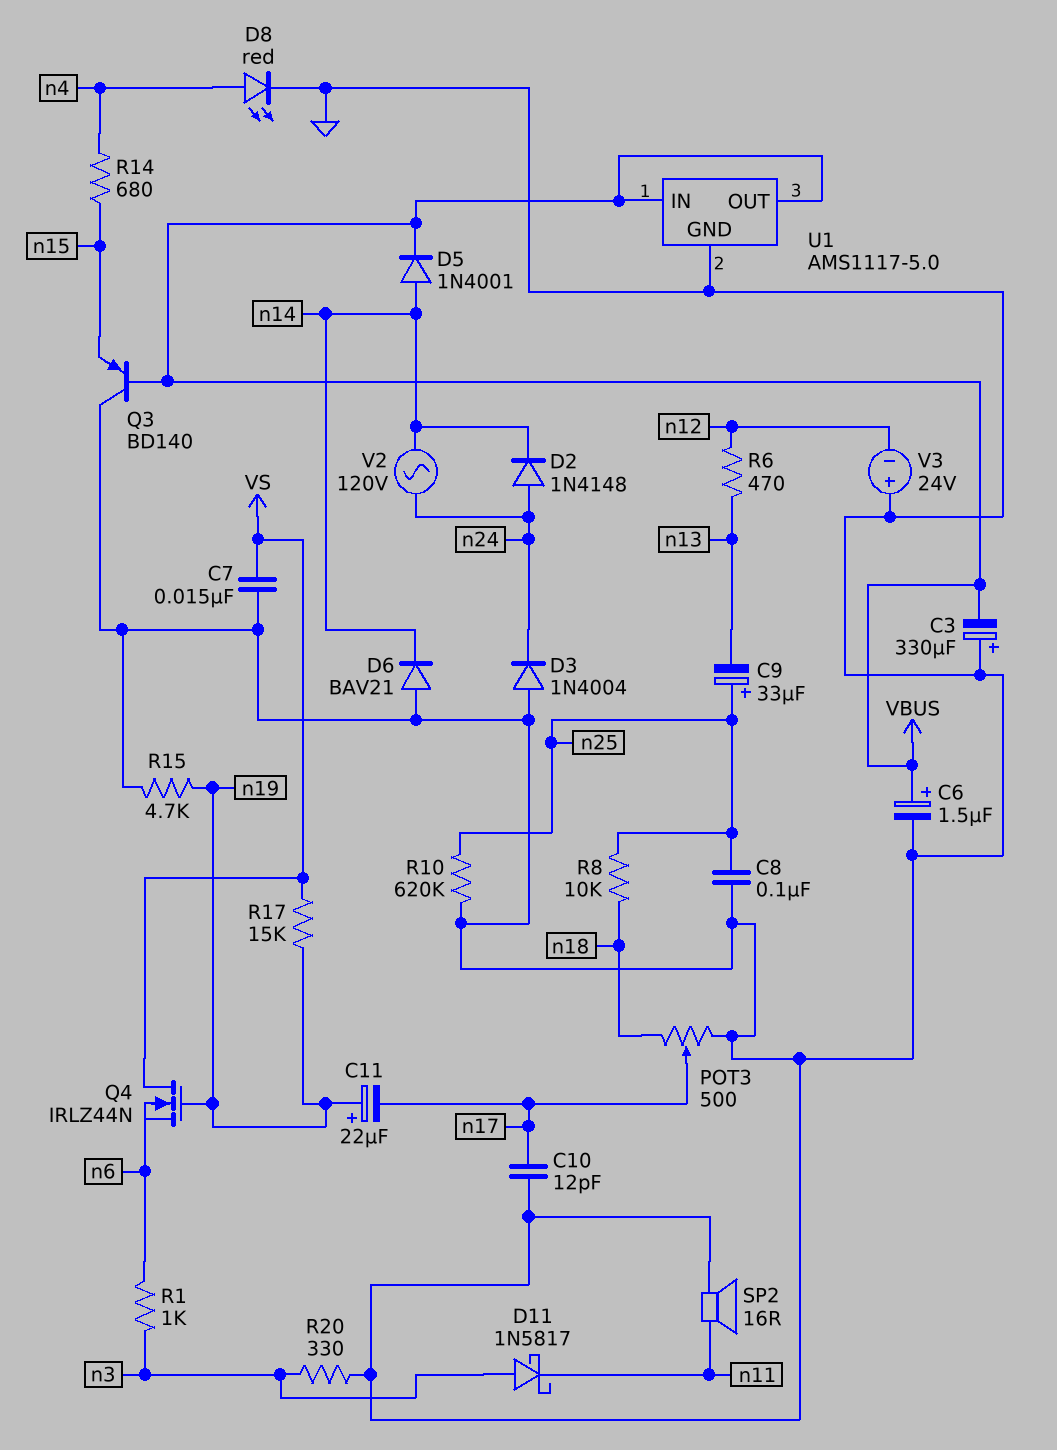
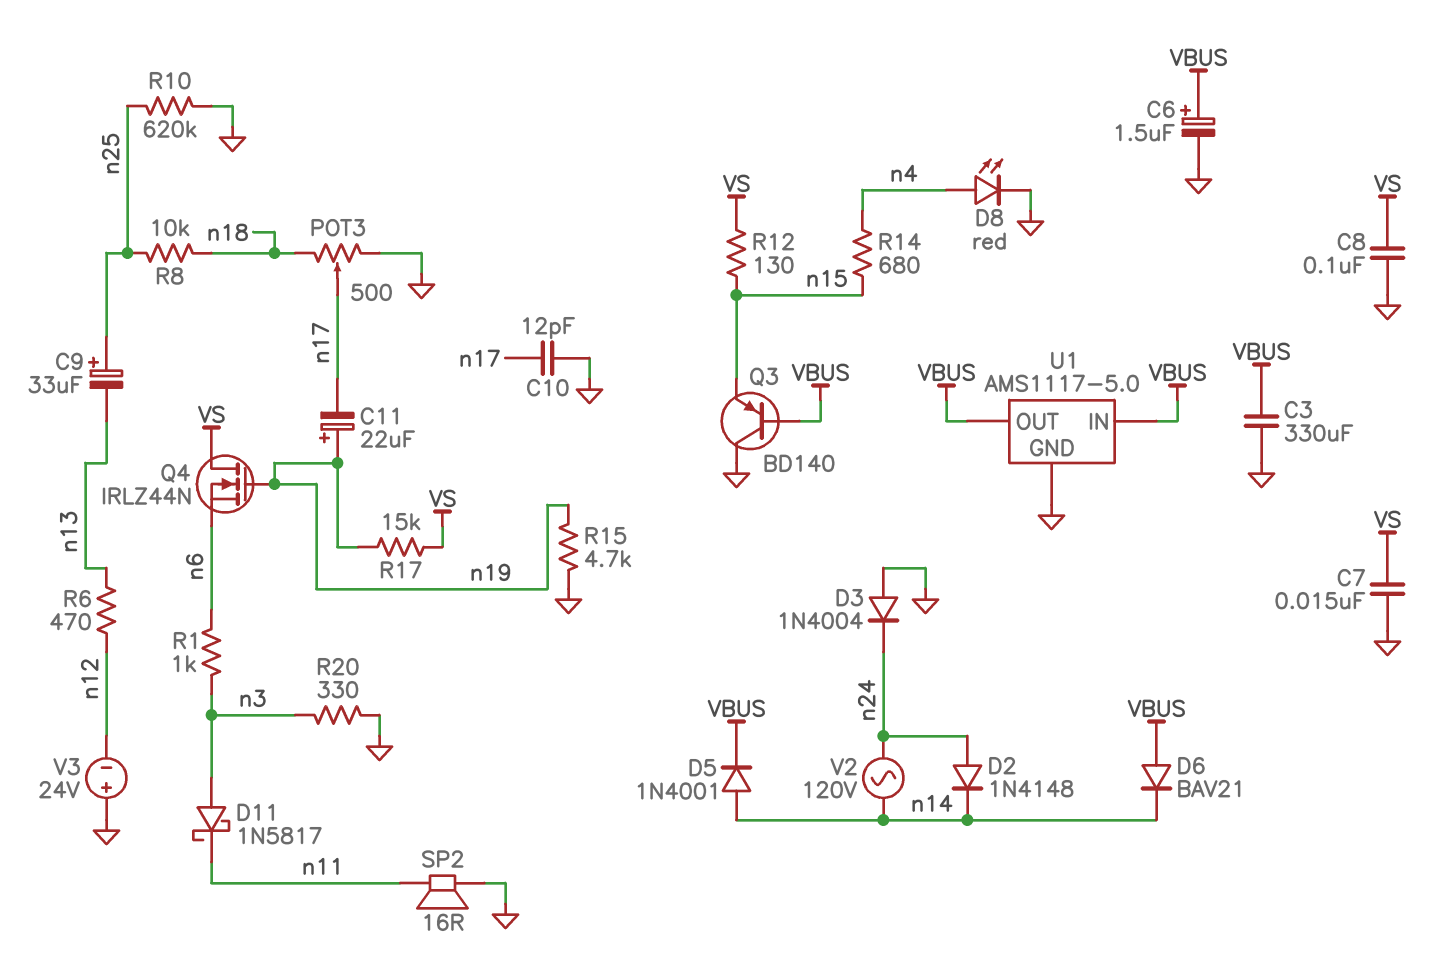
C3: 330uF (plus GND, minus VBUS) -> 330uF (GND, VBUS)
C8: 100nF (GND, n25) -> 100nF (GND, VS)
D6: diode BAV21 (A GND, K n14) -> diode BAV21 (A VBUS, K n14)
R12: none -> 130 (VS, n15)

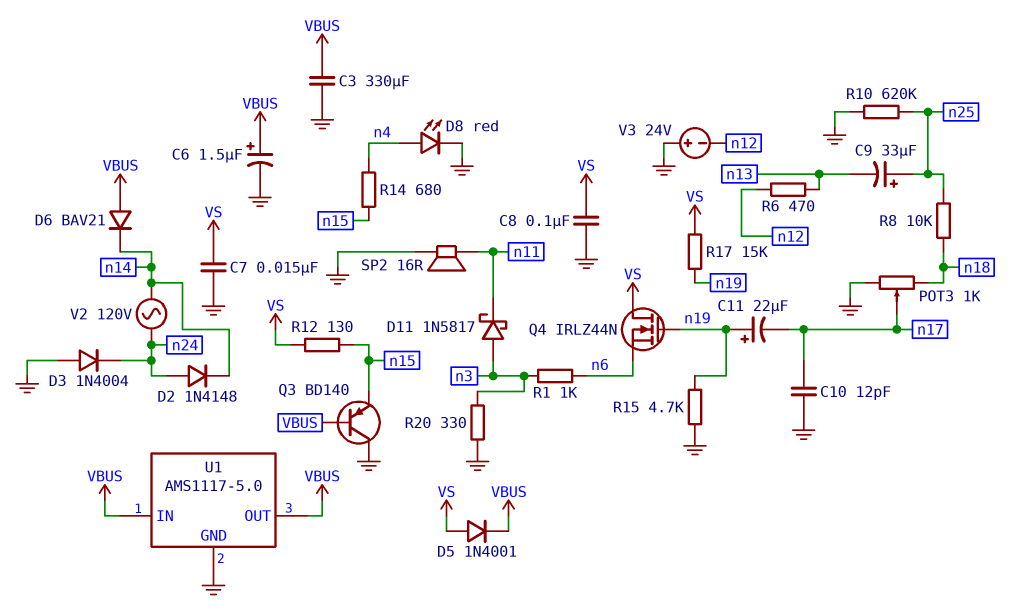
D5: diode 1N4001 (A n14, K VBUS) -> diode 1N4001 (A VS, K VBUS)
POT3: 500 (GND, n18, wiper n17) -> 1k (GND, n18, wiper n17)

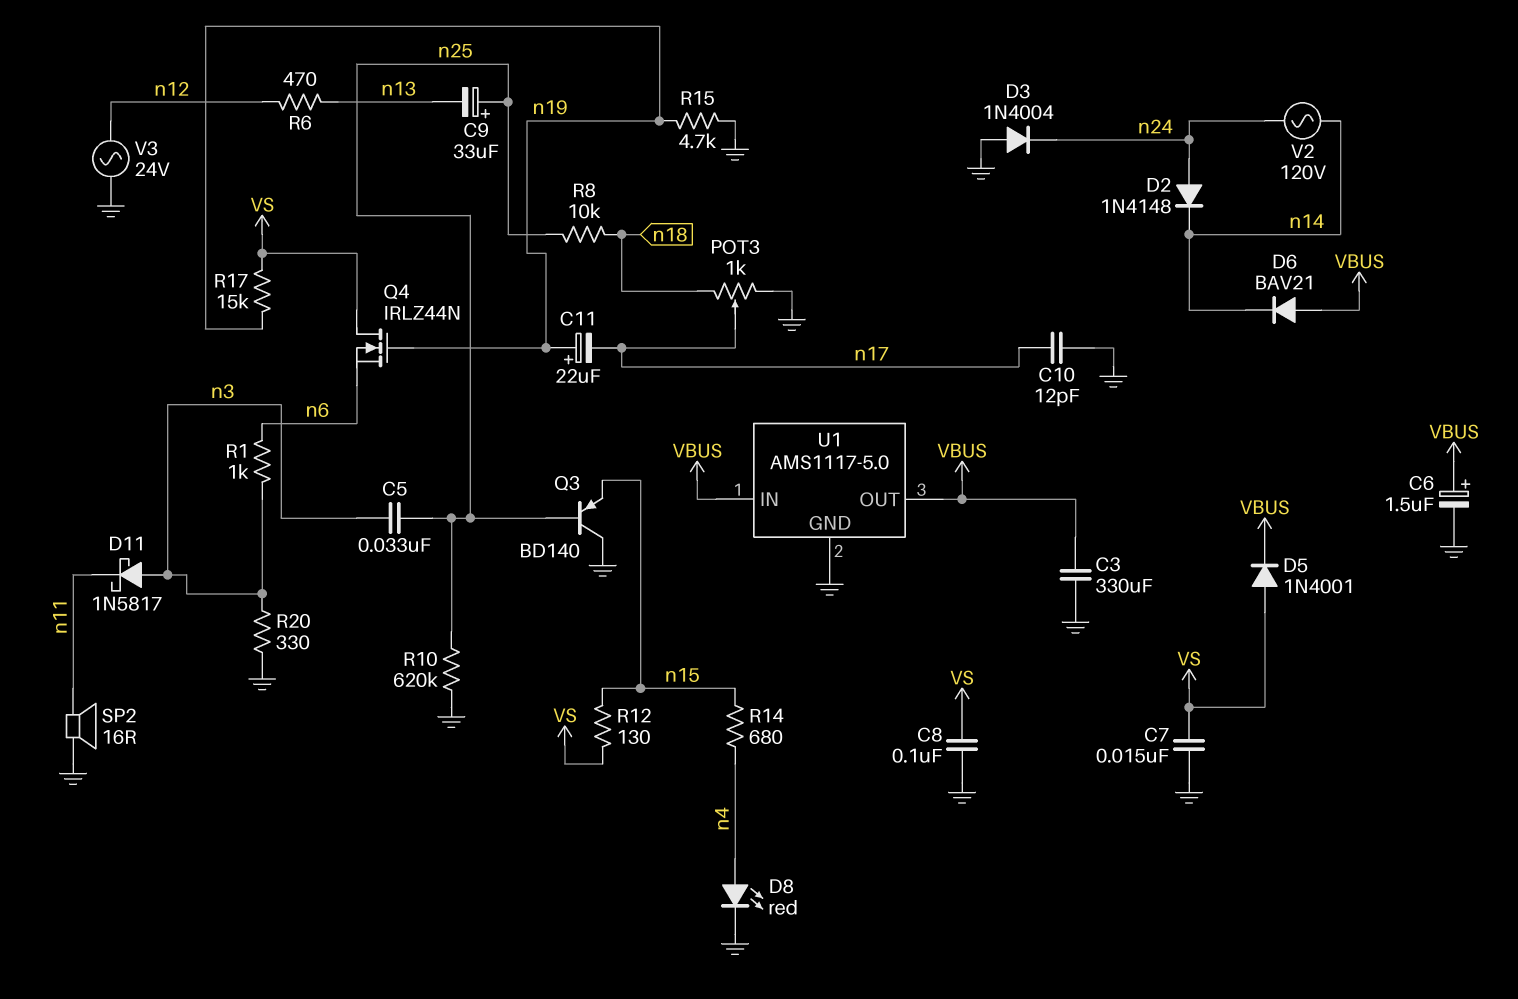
C5: none -> 33nF (n3, n25)
Q3: PNP BD140 (B VBUS, C GND, E n15) -> PNP BD140 (B n25, C GND, E n15)
V3: 24V (plus GND, minus n12) -> AC 24V (GND, n12)

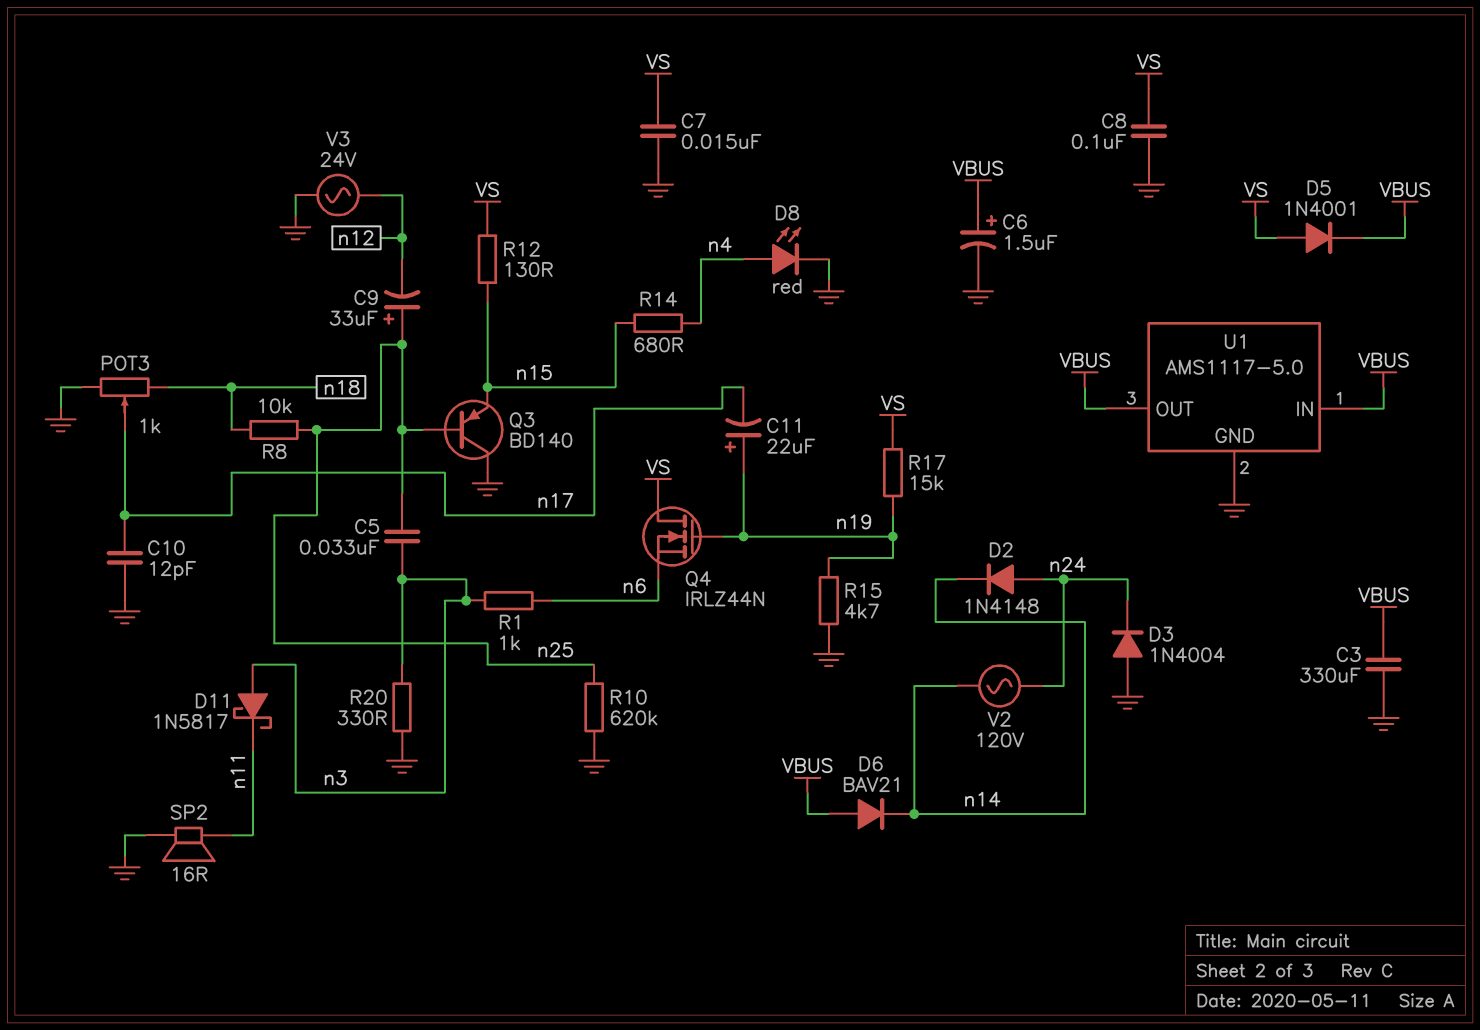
C9: 33uF (plus n25, minus n13) -> 33uF (plus n25, minus n12)
R6: 470 (n12, n13) -> none

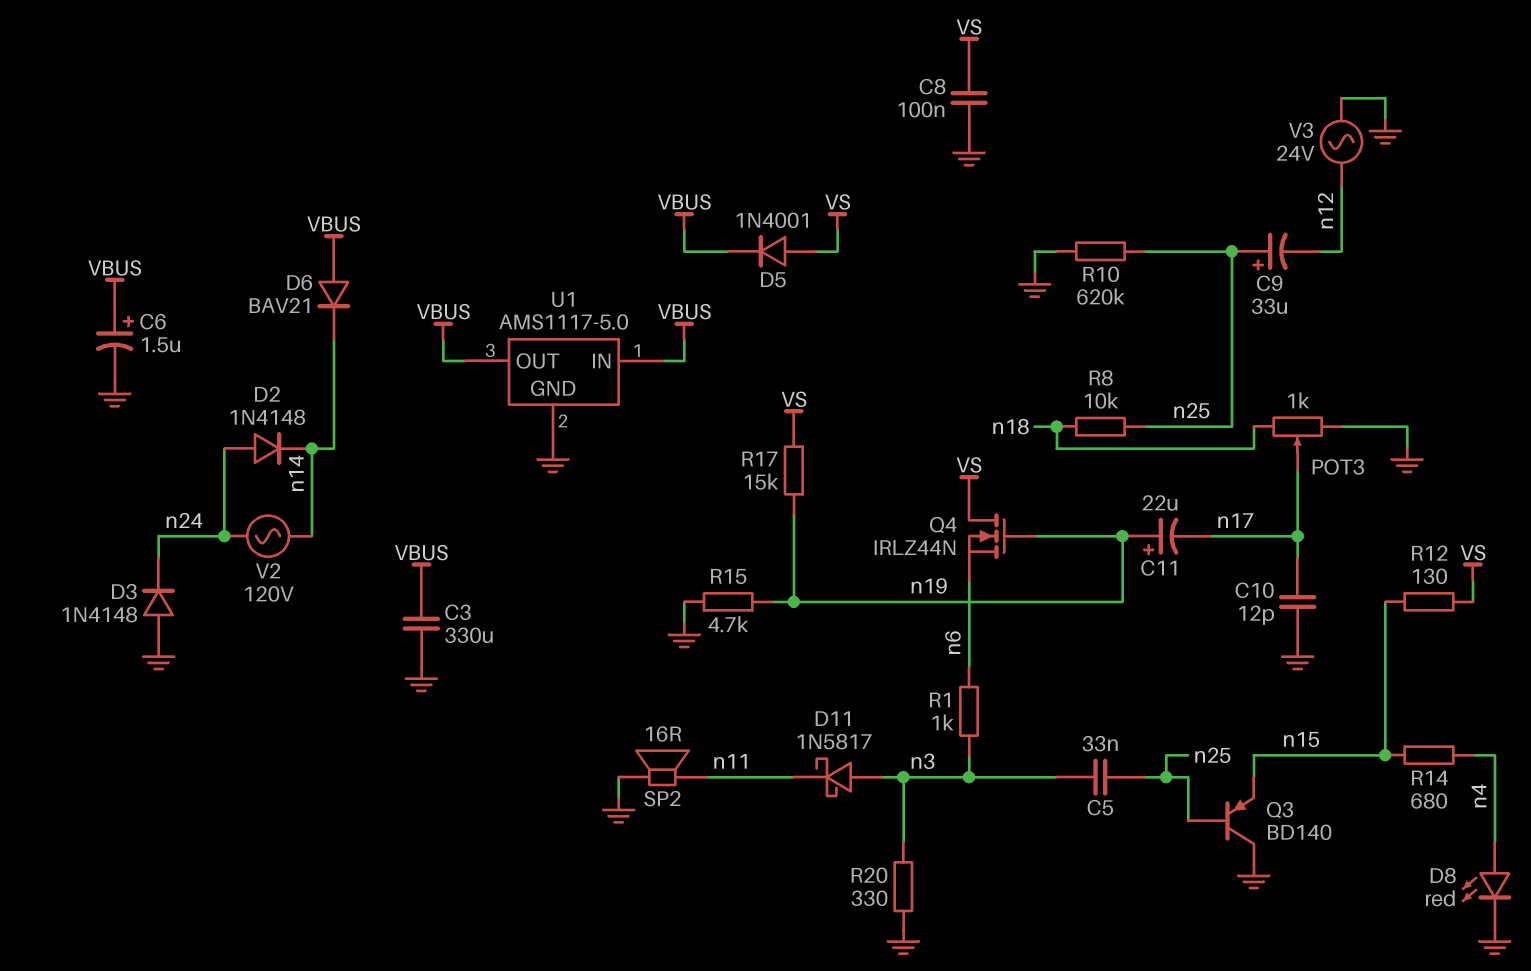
C7: 15nF (GND, VS) -> none
D3: diode 1N4004 (A GND, K n24) -> diode 1N4148 (A GND, K n24)

